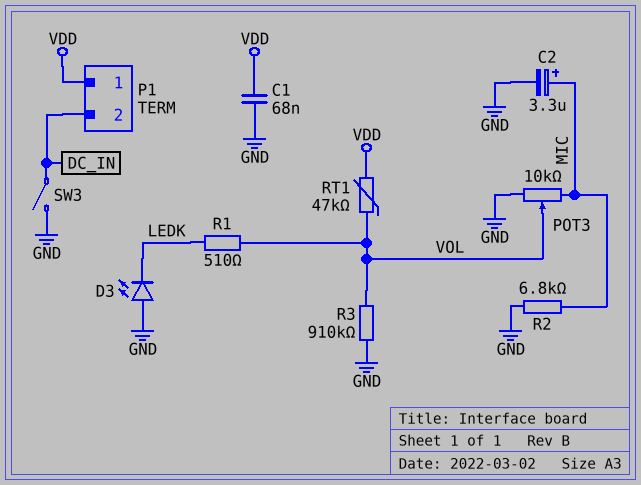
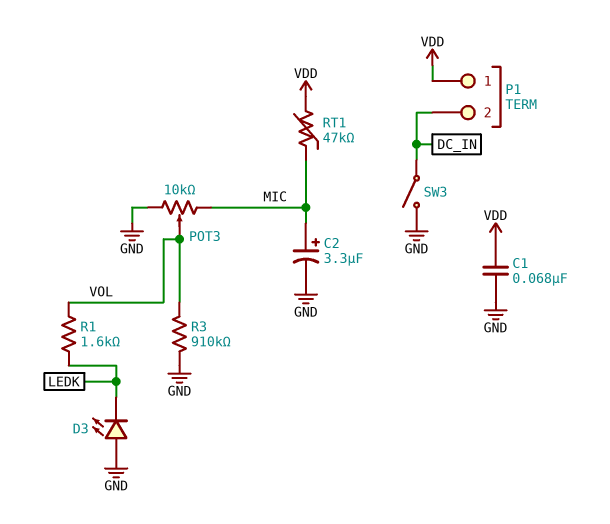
R1: 510 (LEDK, VOL) -> 1.6k (LEDK, VOL)
R2: 6.8k (GND, MIC) -> none
RT1: 47k (VDD, VOL) -> 47k (MIC, VDD)

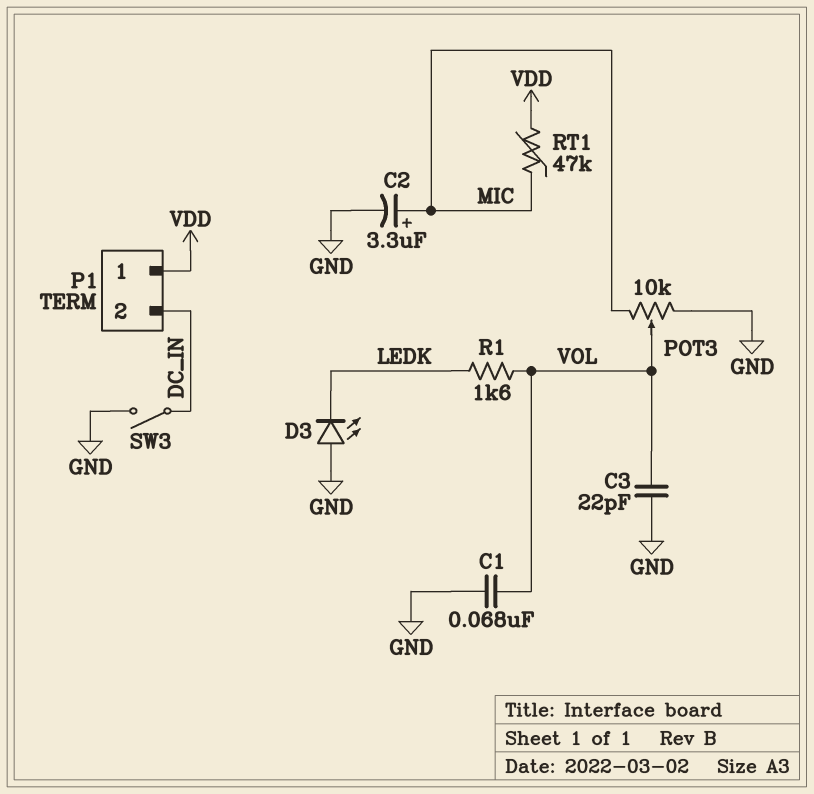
C1: 68nF (GND, VDD) -> 68nF (GND, VOL)
C3: none -> 22pF (GND, VOL)
R3: 910k (GND, VOL) -> none

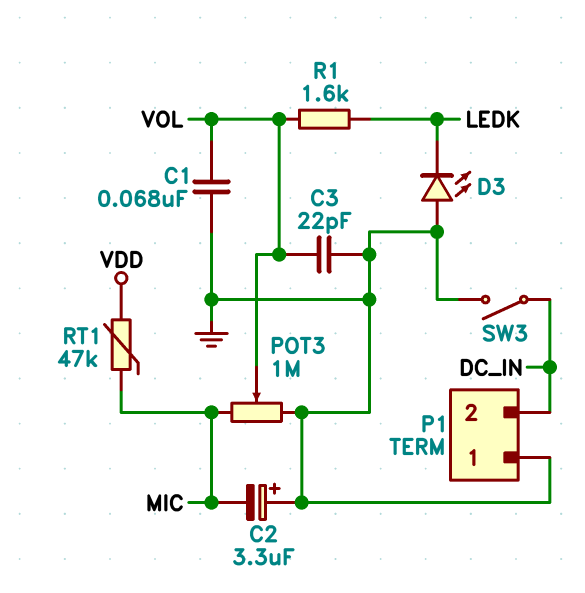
C2: 3.3uF (plus MIC, minus GND) -> 3.3uF (plus GND, minus MIC)
P1 pin 1: VDD -> GND
POT3: 10k (GND, MIC, wiper VOL) -> 1M (GND, MIC, wiper VOL)

